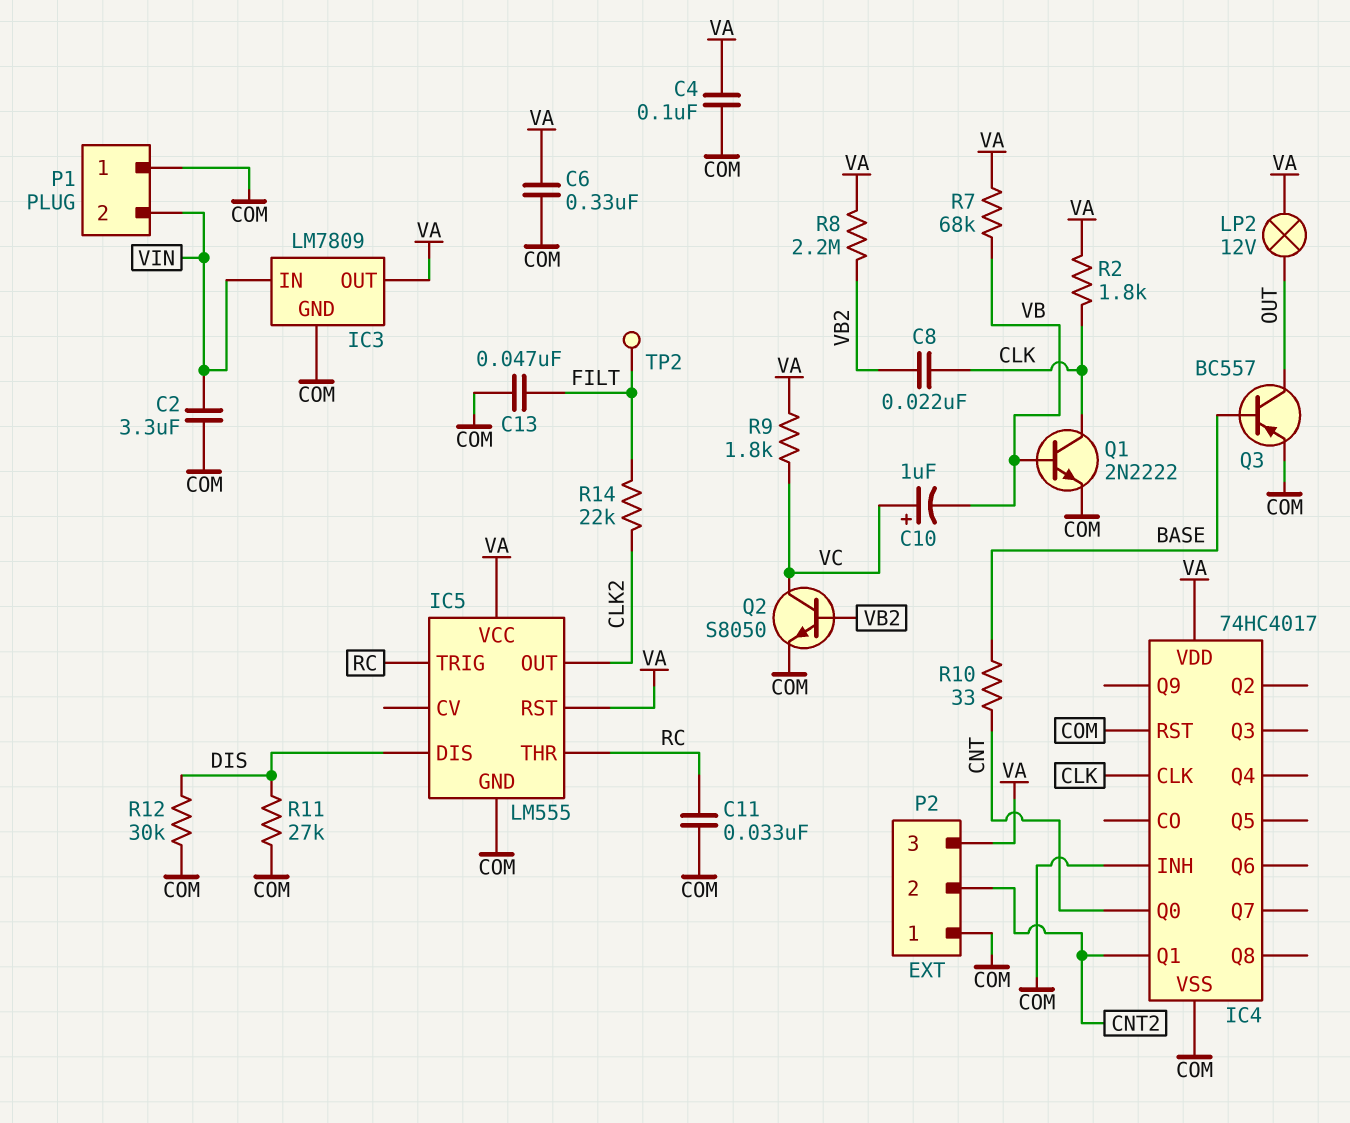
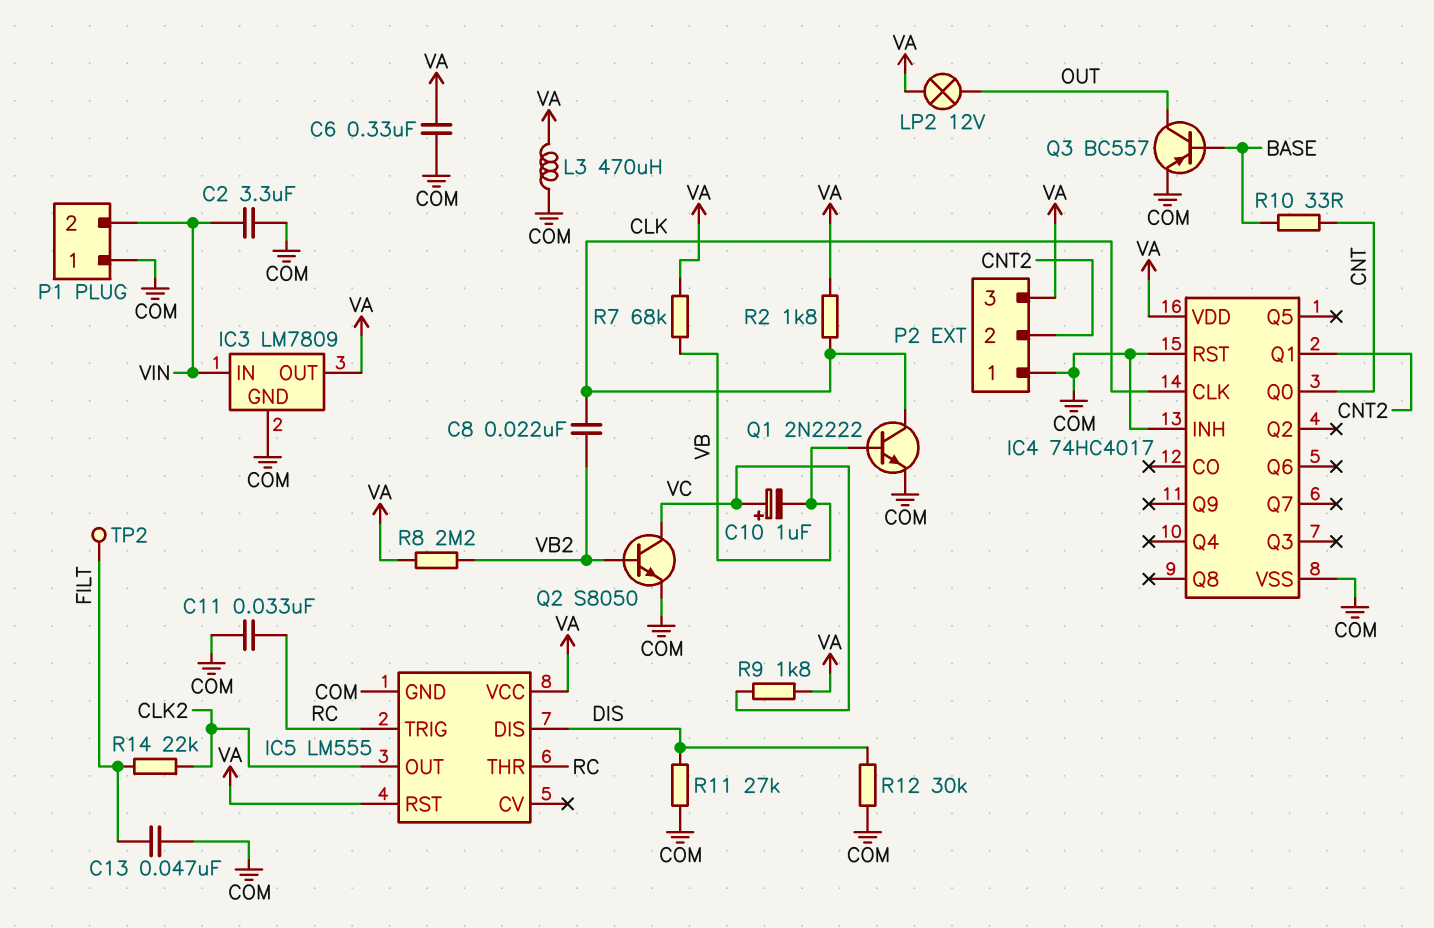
C4: 100nF (COM, VA) -> none
L3: none -> 470uH (COM, VA)

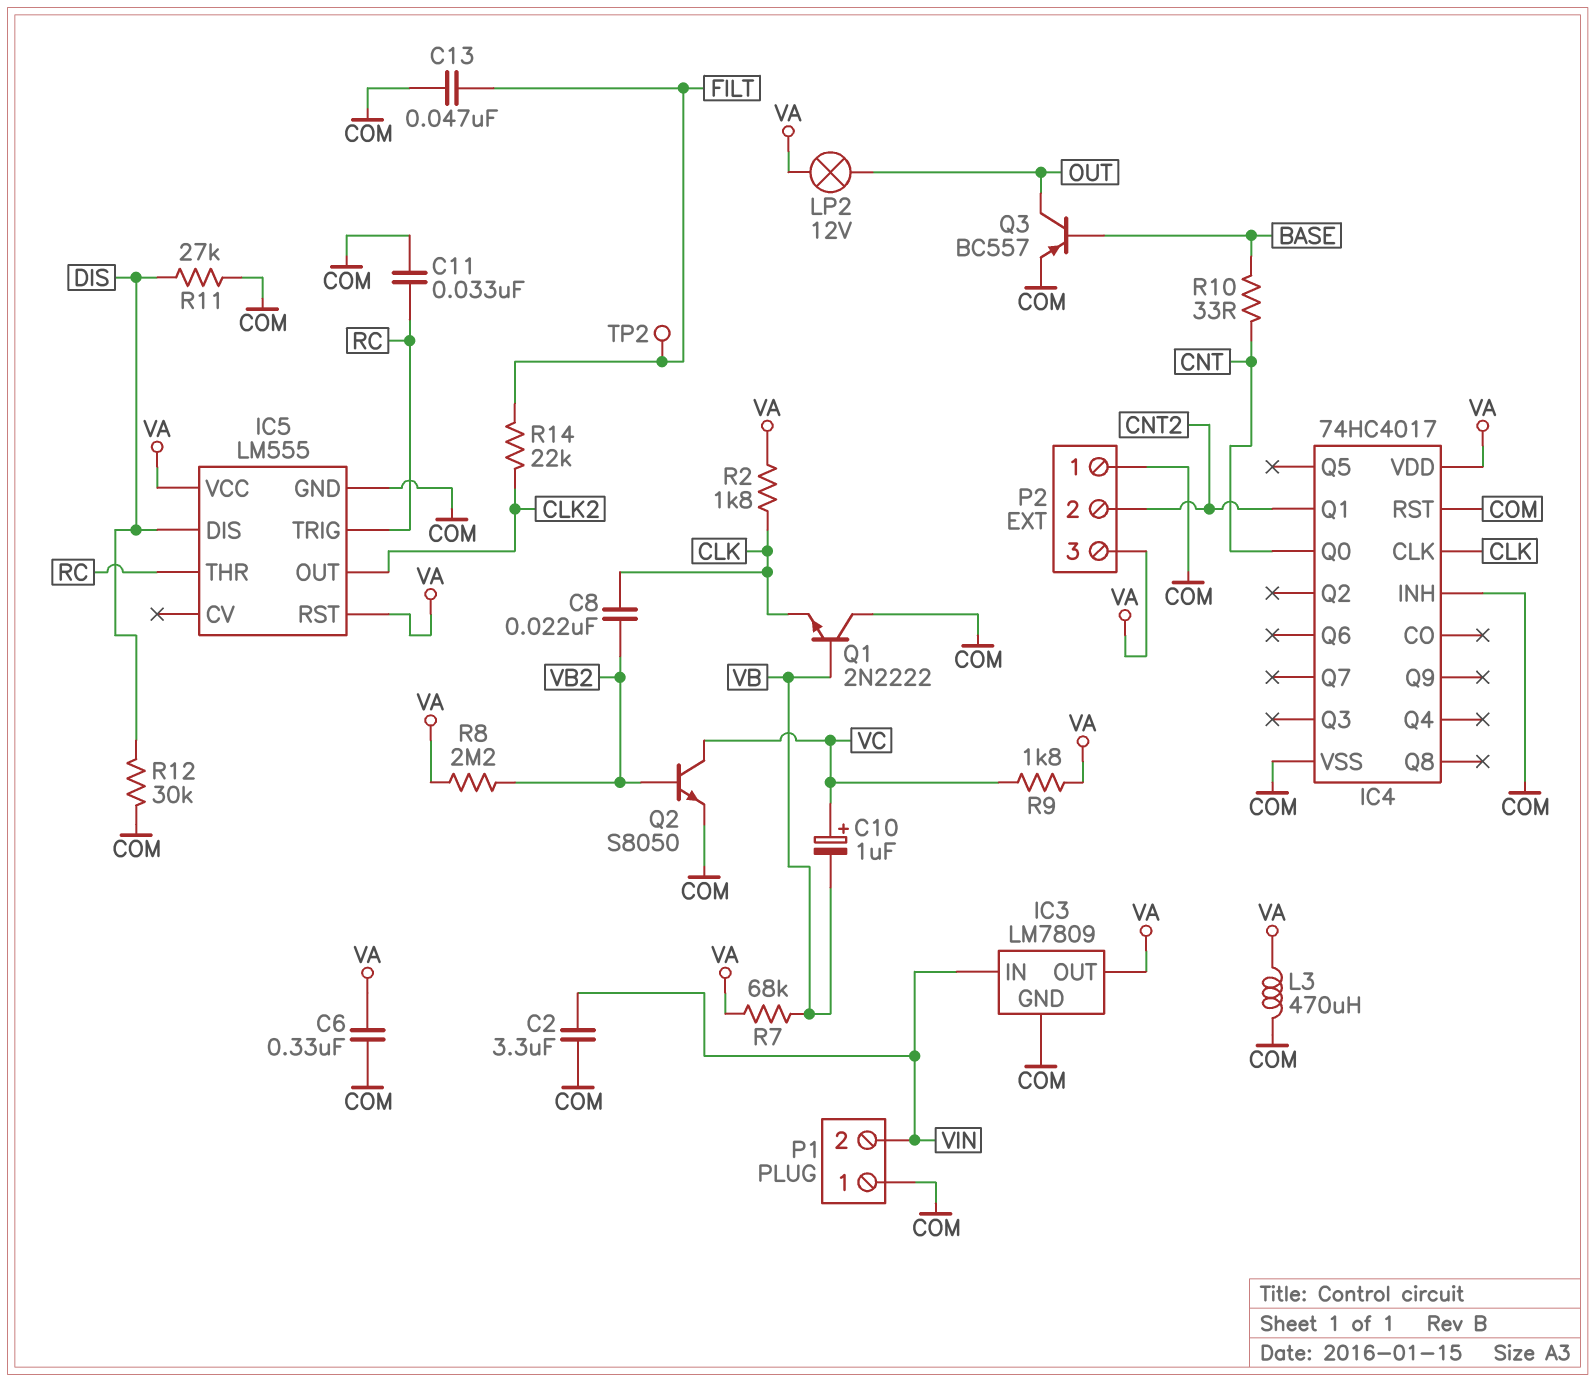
Q1: NPN 2N2222 (B VB, C CLK, E COM) -> NPN 2N2222 (B VB, C COM, E CLK)

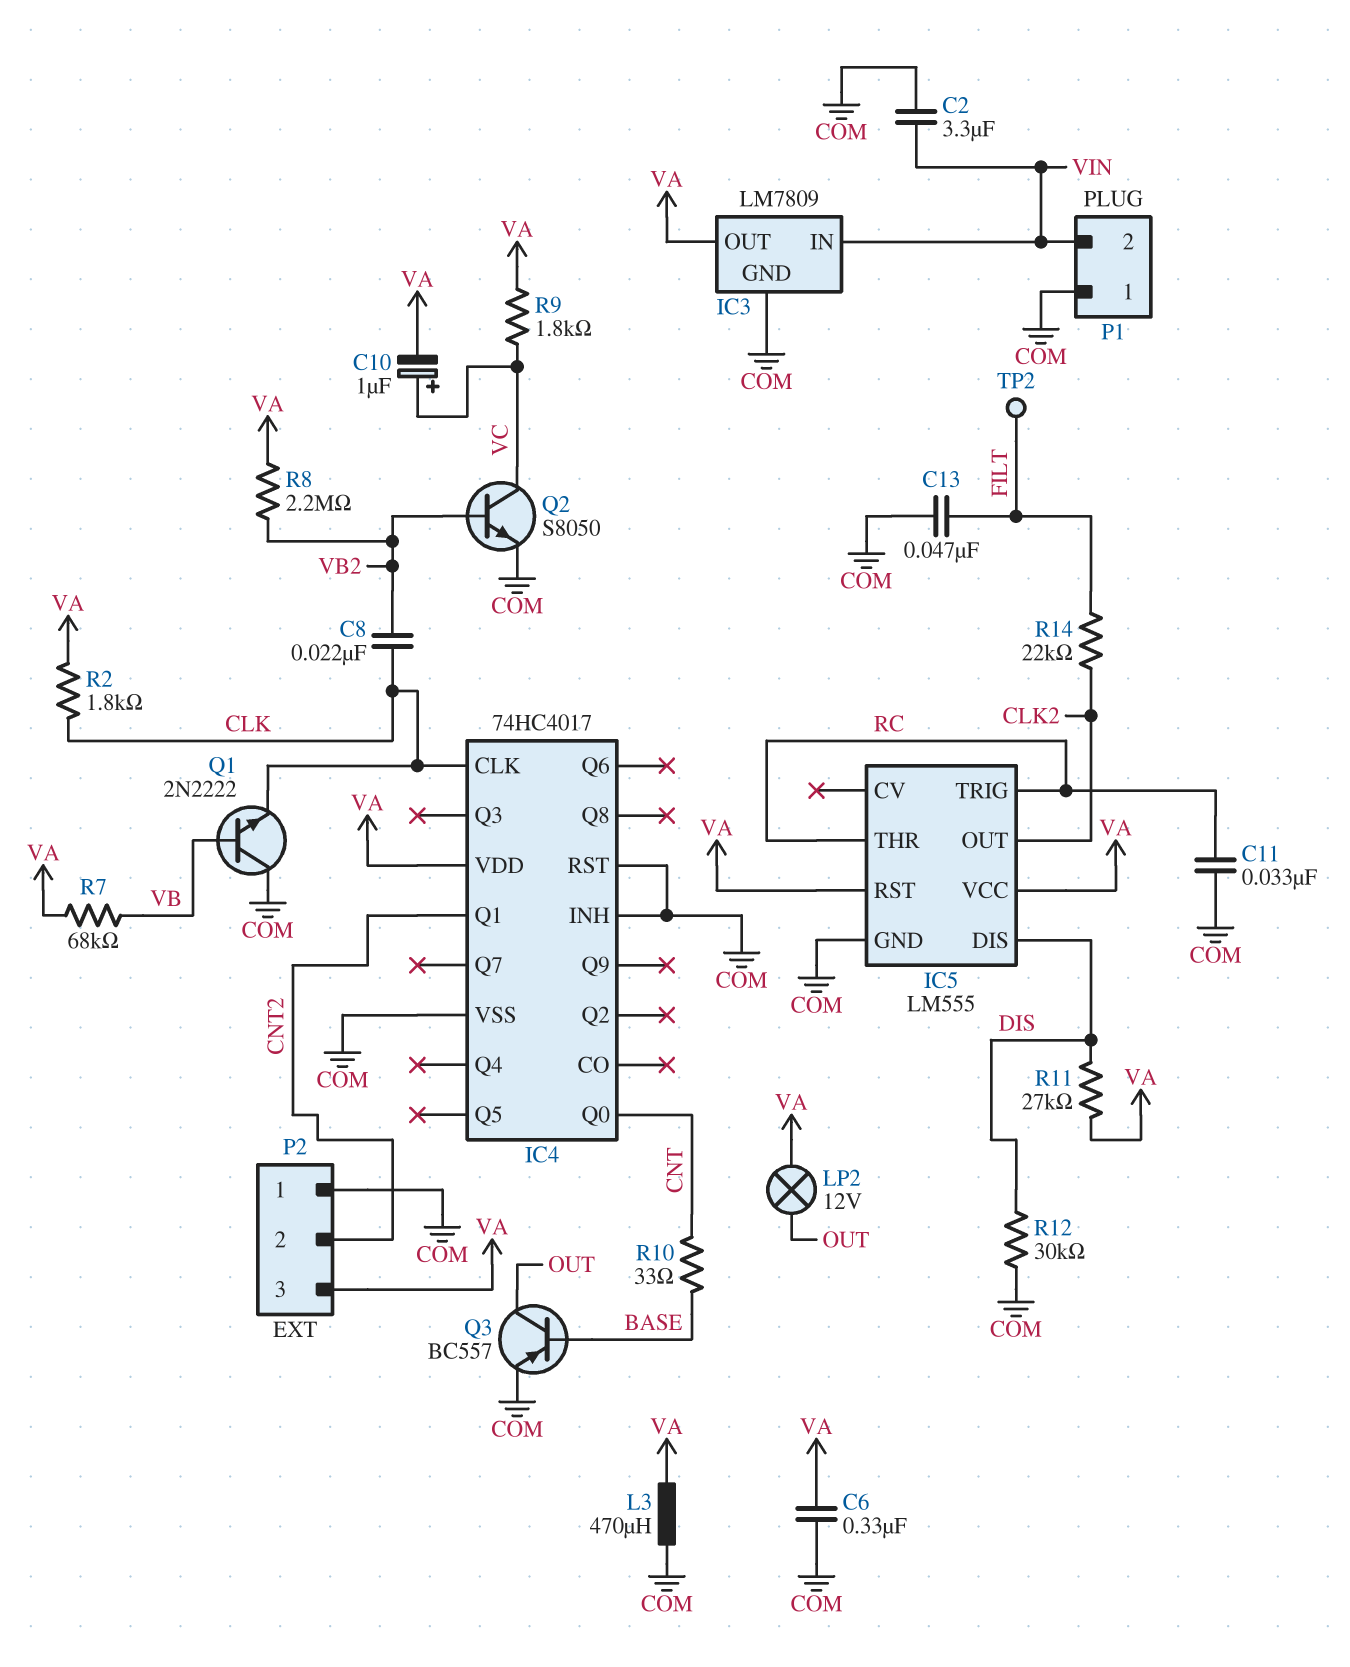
C10: 1uF (plus VC, minus VB) -> 1uF (plus VC, minus VA)
R11: 27k (COM, DIS) -> 27k (DIS, VA)

